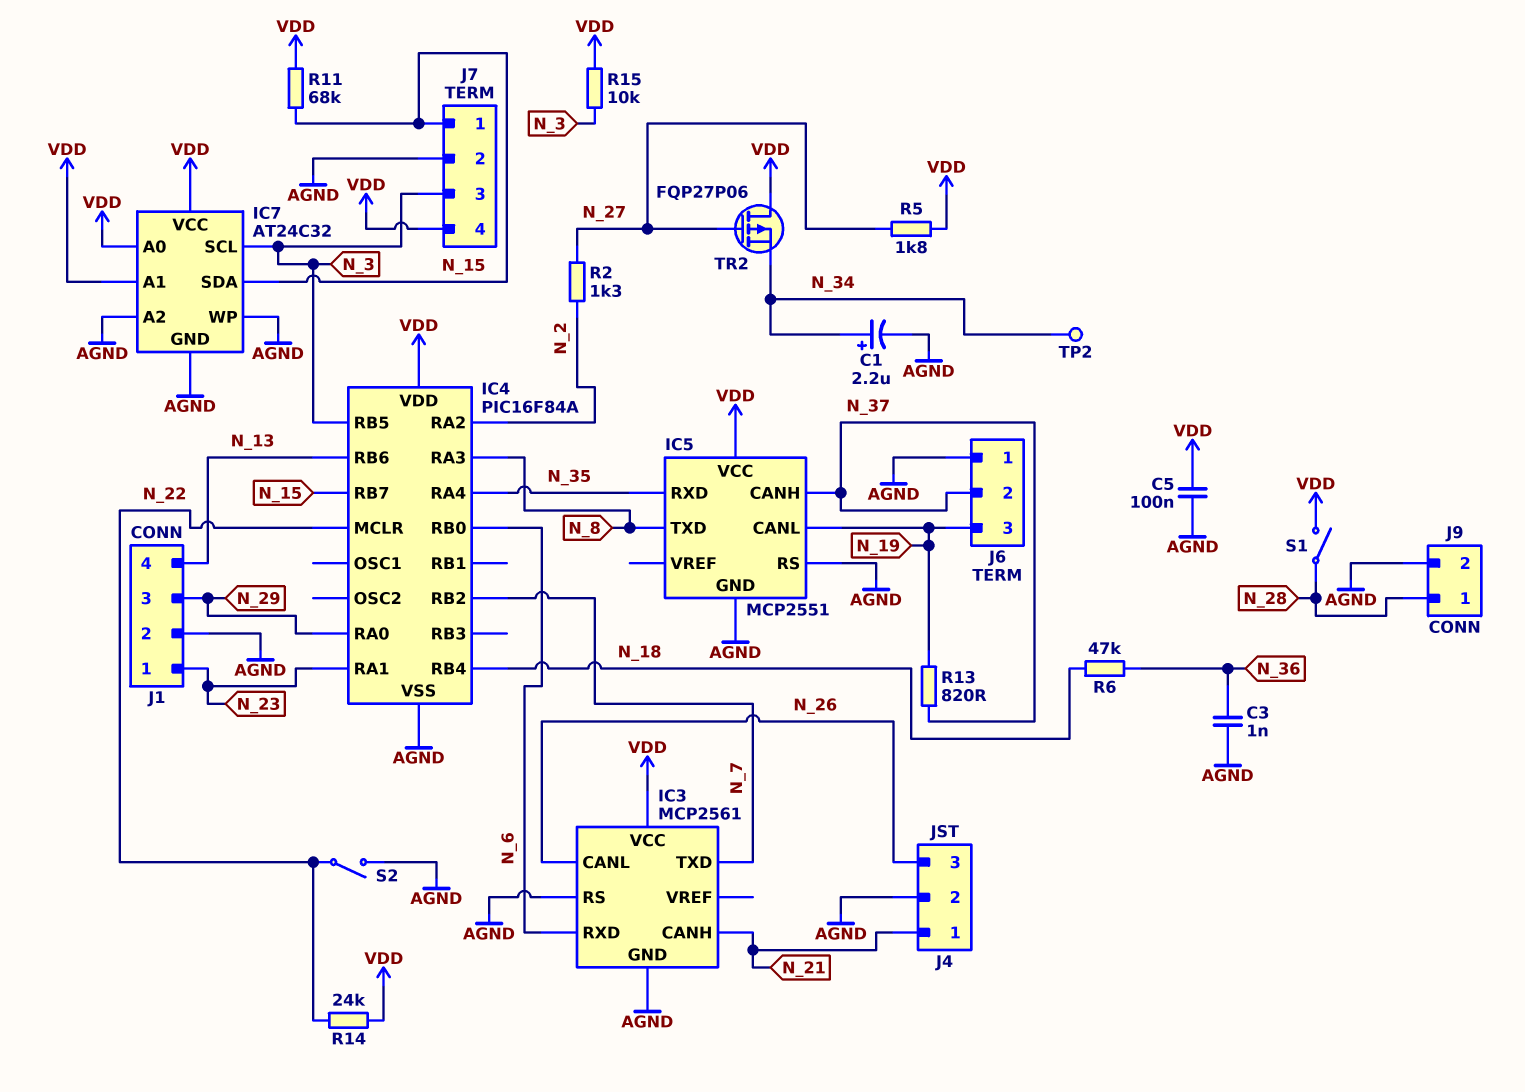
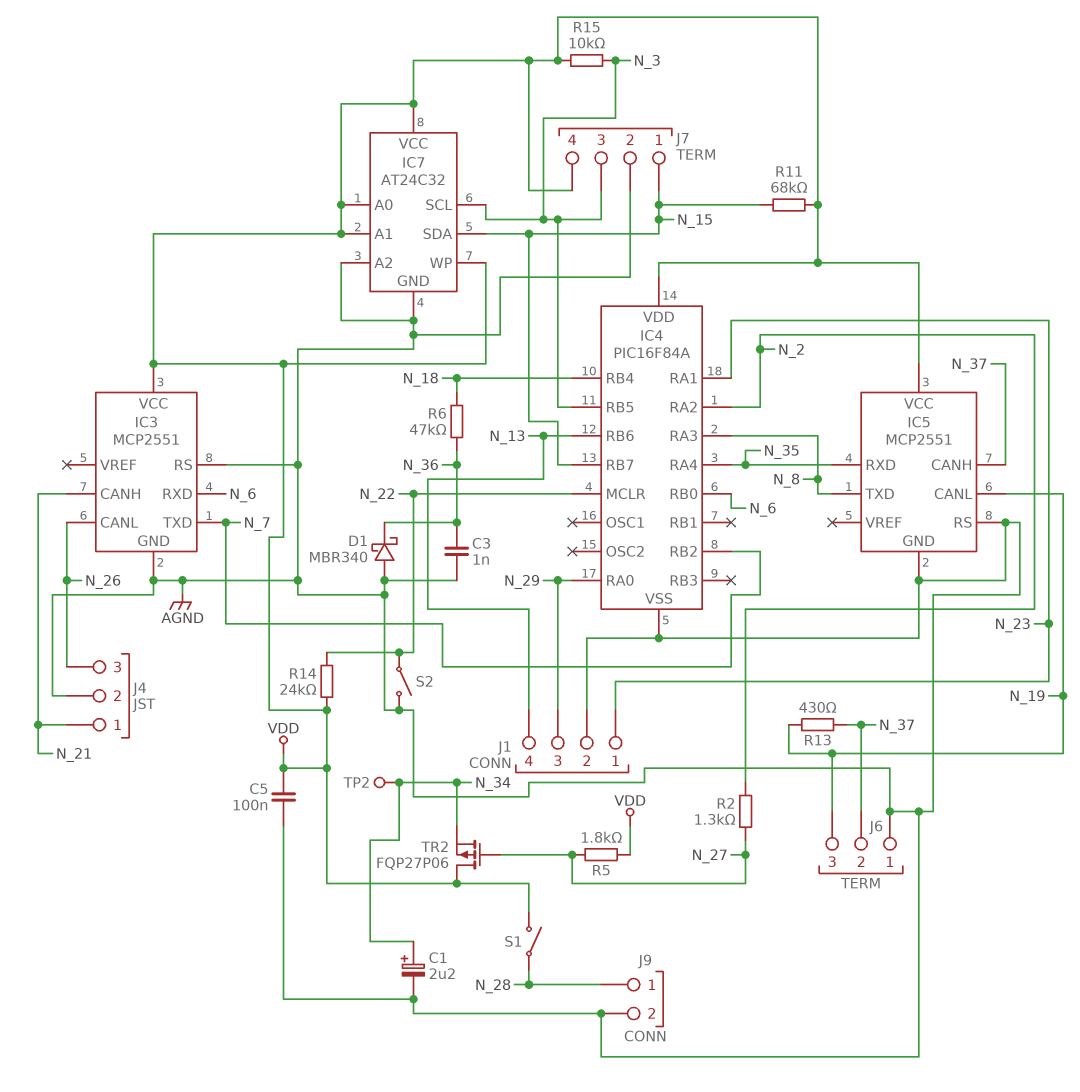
D1: none -> schottky MBR340 (A AGND, K N_36)
IC3: MCP2561 -> MCP2551
IC7 pin WP: AGND -> VDD
R13: 820 (N_19, N_37) -> 430 (N_19, N_37)

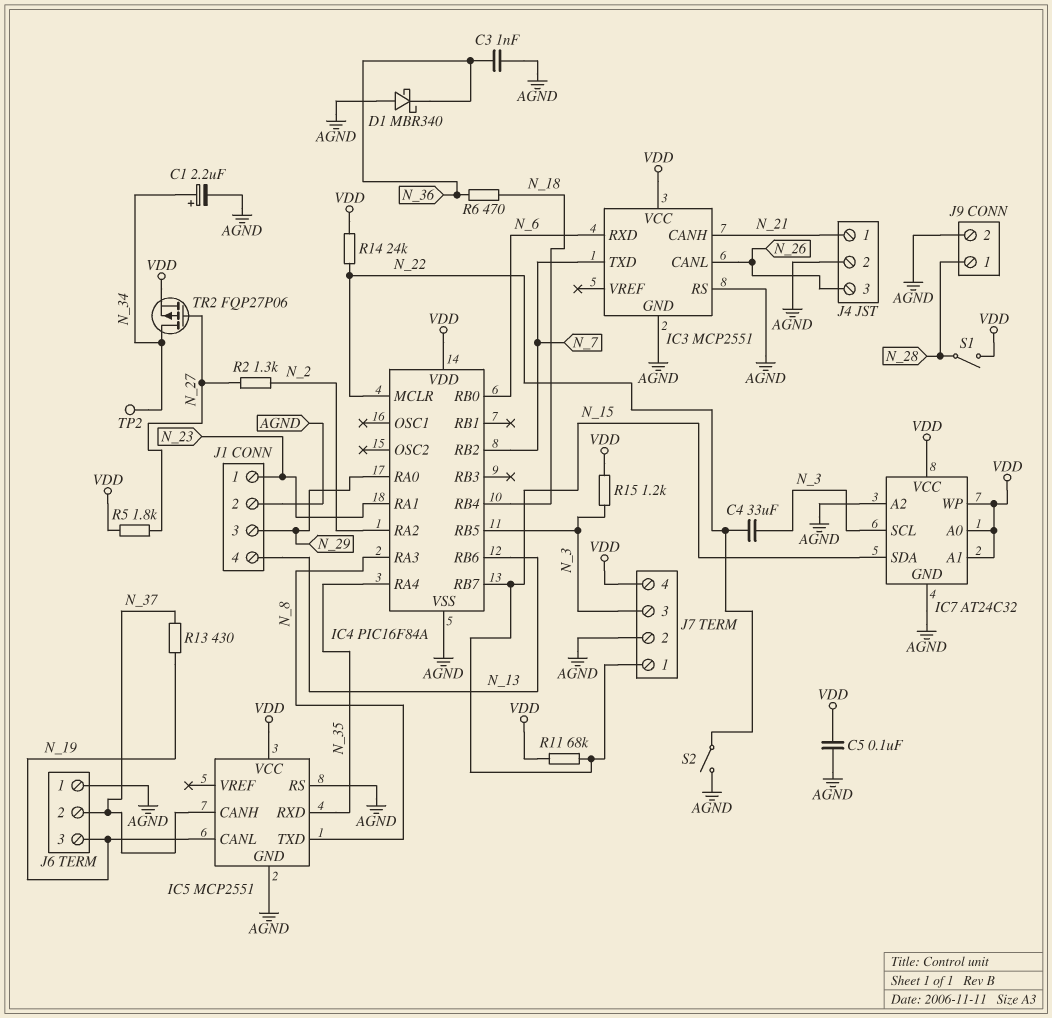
C4: none -> 33uF (N_3, N_22)
R6: 47k (N_18, N_36) -> 470 (N_18, N_36)
R15: 10k (N_3, VDD) -> 1.2k (N_3, VDD)
TR2: PMOS FQP27P06 (G N_27, D VDD, S N_34) -> PMOS FQP27P06 (G N_27, D N_34, S VDD)

